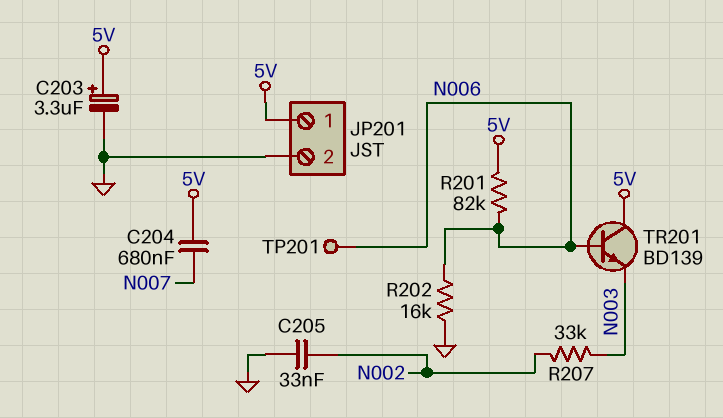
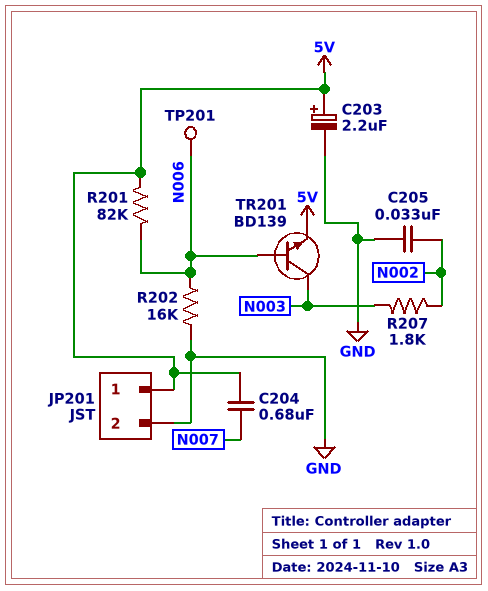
C203: 3.3uF (plus 5V, minus GND) -> 2.2uF (plus 5V, minus GND)
R207: 33k (N002, N003) -> 1.8k (N002, N003)
TR201: NPN BD139 (B N006, C 5V, E N003) -> NPN BD139 (B N006, C N003, E 5V)

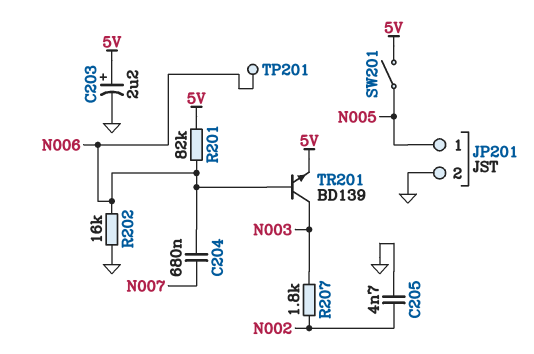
C204: 680nF (5V, N007) -> 680nF (N006, N007)
C205: 33nF (GND, N002) -> 4.7nF (GND, N002)
JP201 pin 1: 5V -> N005
SW201: none -> switch (5V, N005)

